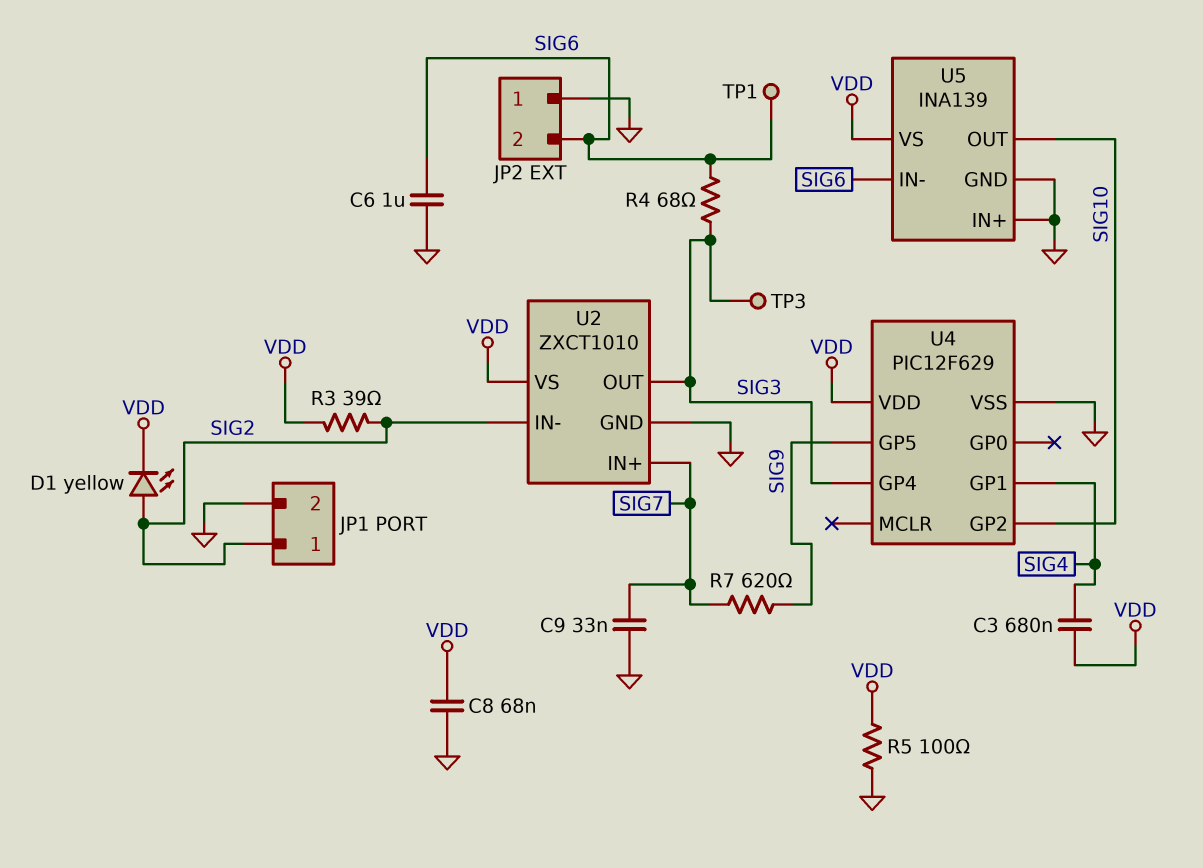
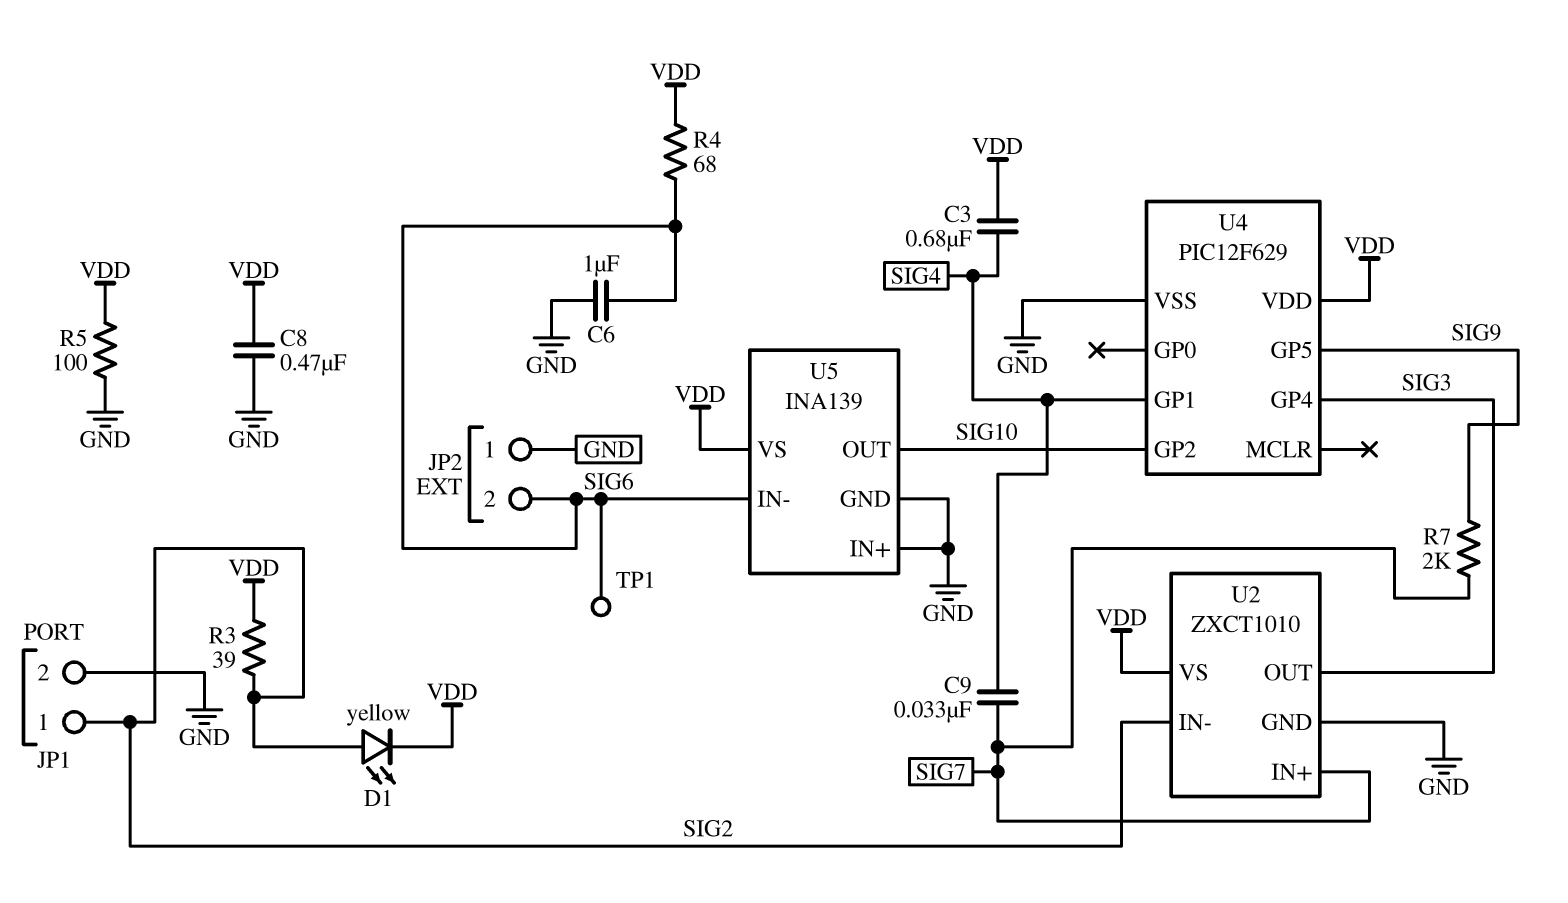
C8: 68nF (GND, VDD) -> 470nF (GND, VDD)
C9: 33nF (GND, SIG7) -> 33nF (SIG4, SIG7)
R4: 68 (SIG3, SIG6) -> 68 (SIG6, VDD)
R7: 620 (SIG7, SIG9) -> 2k (SIG7, SIG9)
TP3: test point (SIG3) -> none

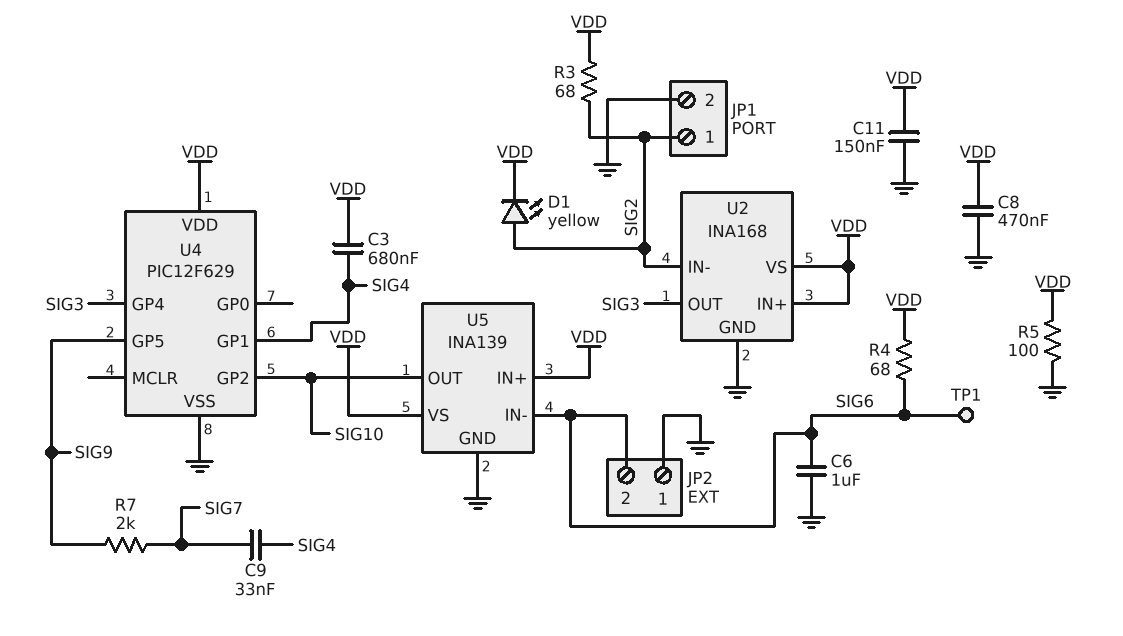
C11: none -> 150nF (GND, VDD)
R3: 39 (SIG2, VDD) -> 68 (SIG2, VDD)
U2: ZXCT1010 -> INA168
U2 pin IN+: SIG7 -> VDD
U5 pin IN+: GND -> VDD

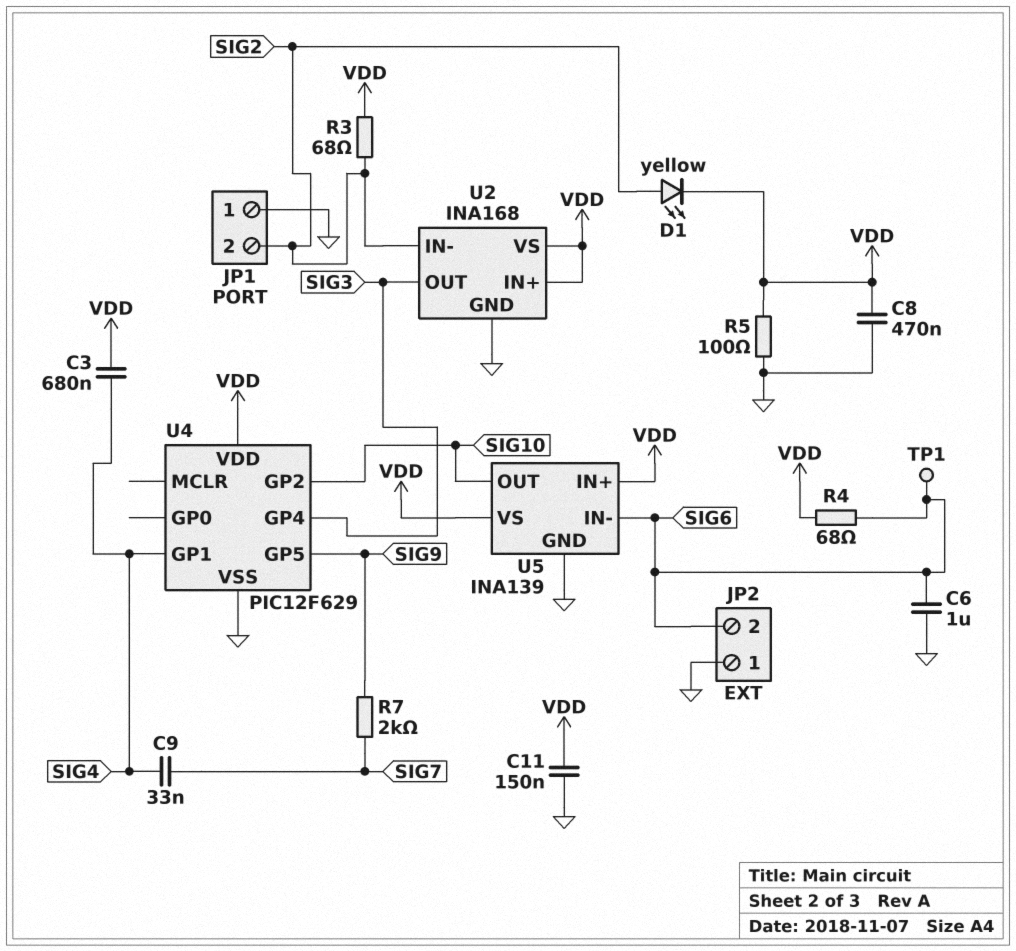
JP1 pin 1: SIG2 -> GND
JP1 pin 2: GND -> SIG2

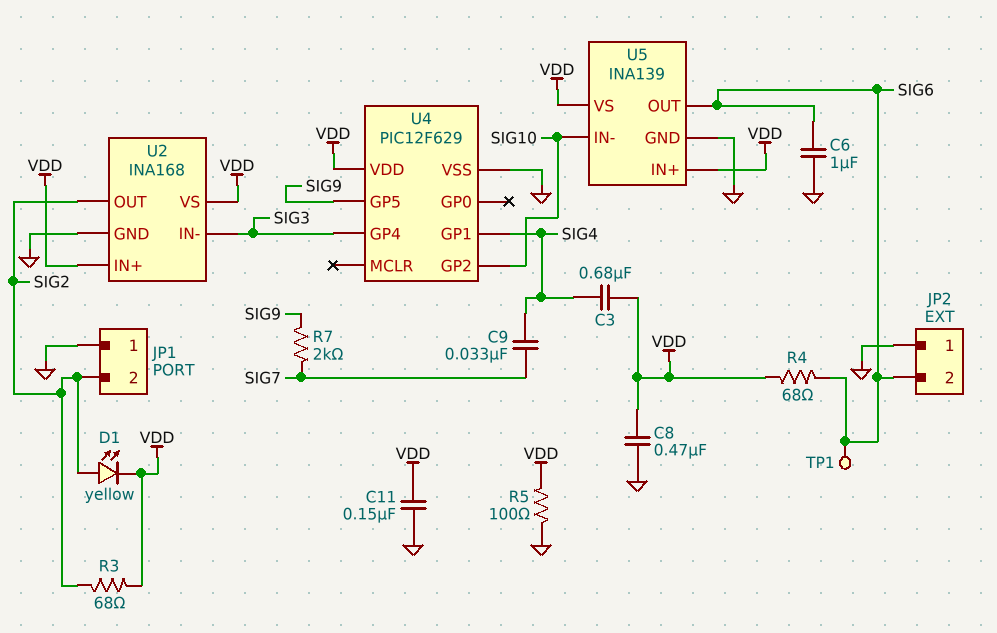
U2 pin IN-: SIG2 -> SIG3
U2 pin OUT: SIG3 -> SIG2
U5 pin IN-: SIG6 -> SIG10
U5 pin OUT: SIG10 -> SIG6

